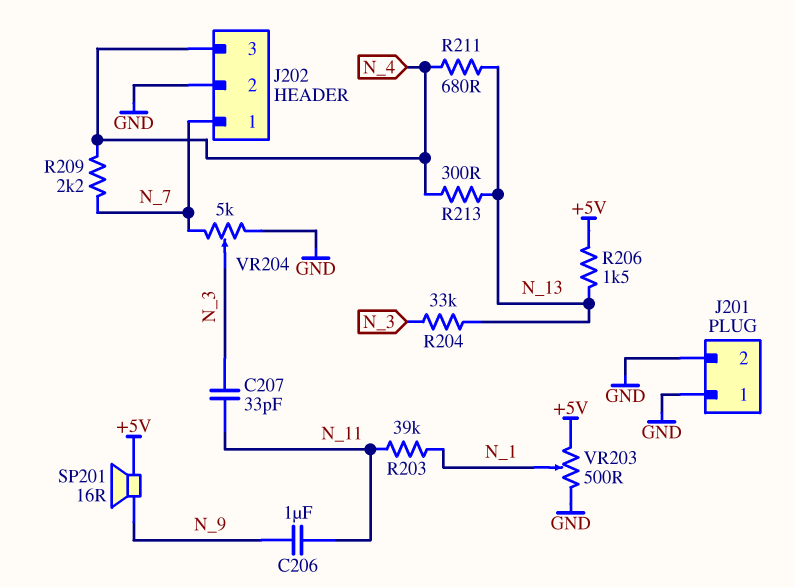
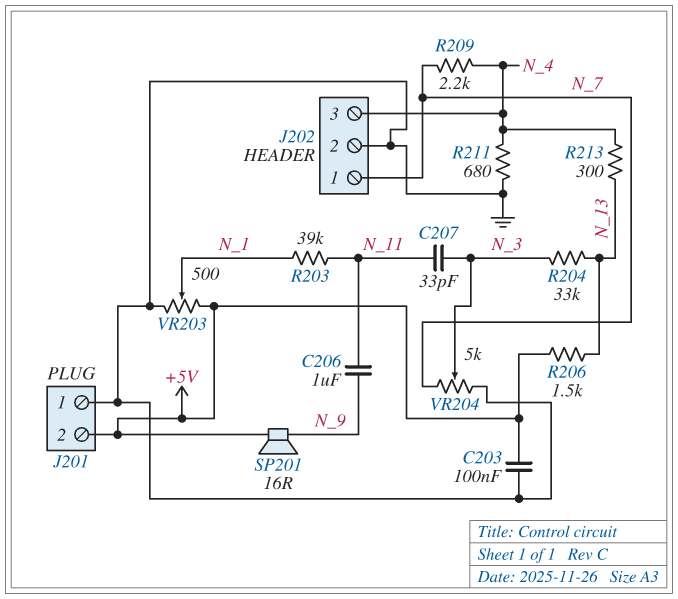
C203: none -> 100nF (+5V, GND)
J201 pin 2: GND -> +5V
R211: 680 (N_4, N_13) -> 680 (GND, N_4)

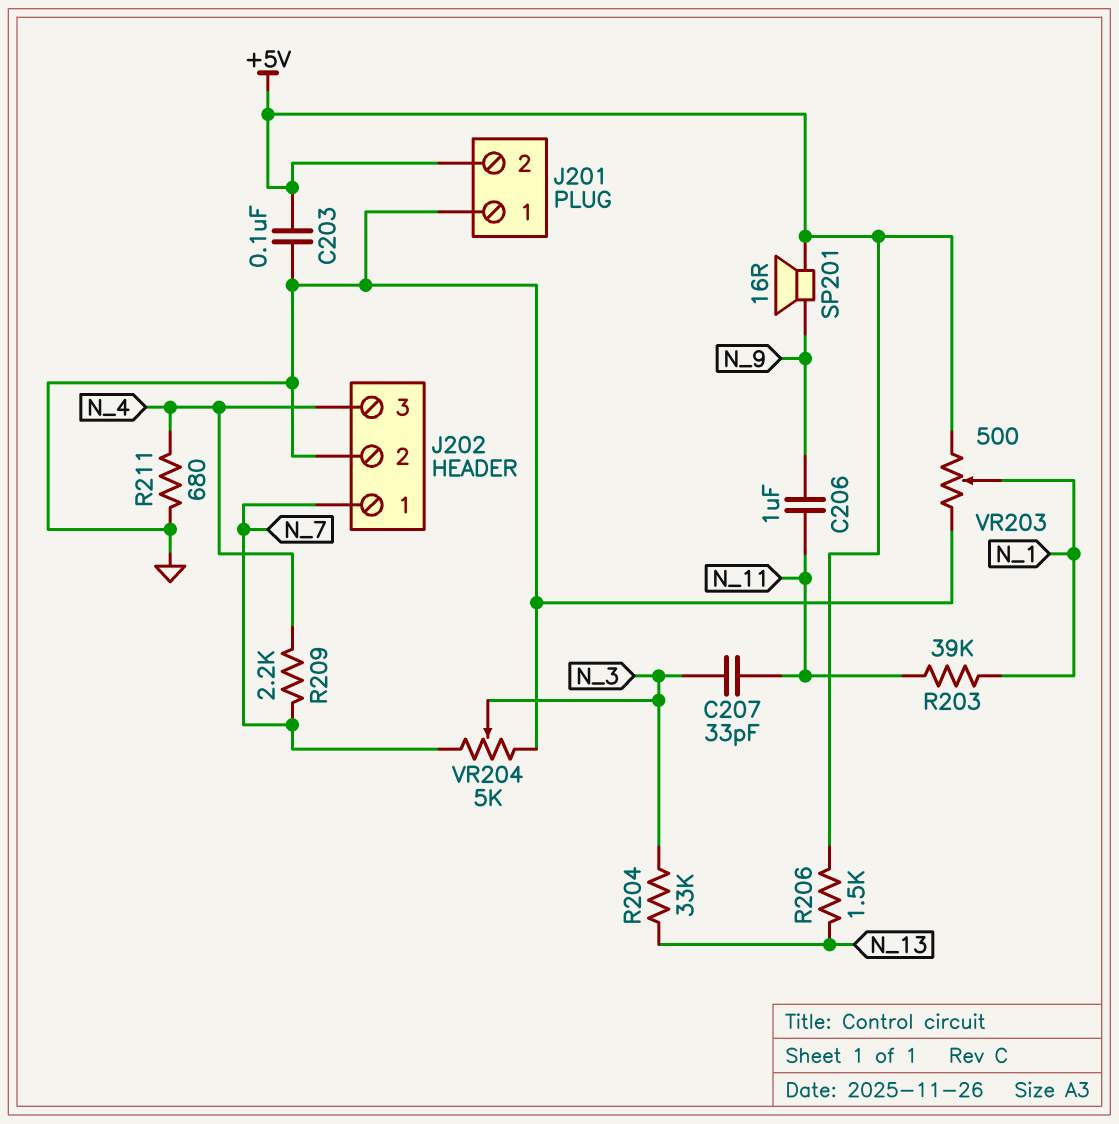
R213: 300 (N_4, N_13) -> none

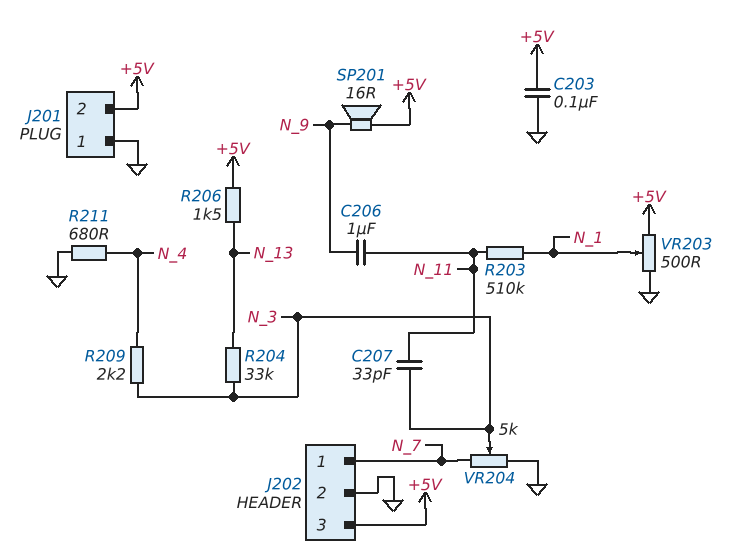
J202 pin 3: N_4 -> +5V
R203: 39k (N_1, N_11) -> 510k (N_1, N_11)
R209: 2.2k (N_4, N_7) -> 2.2k (N_3, N_4)

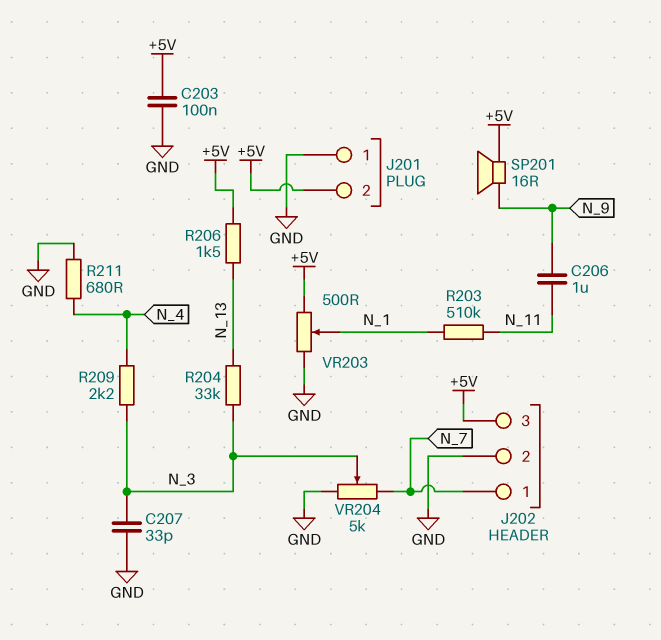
C207: 33pF (N_3, N_11) -> 33pF (GND, N_3)

